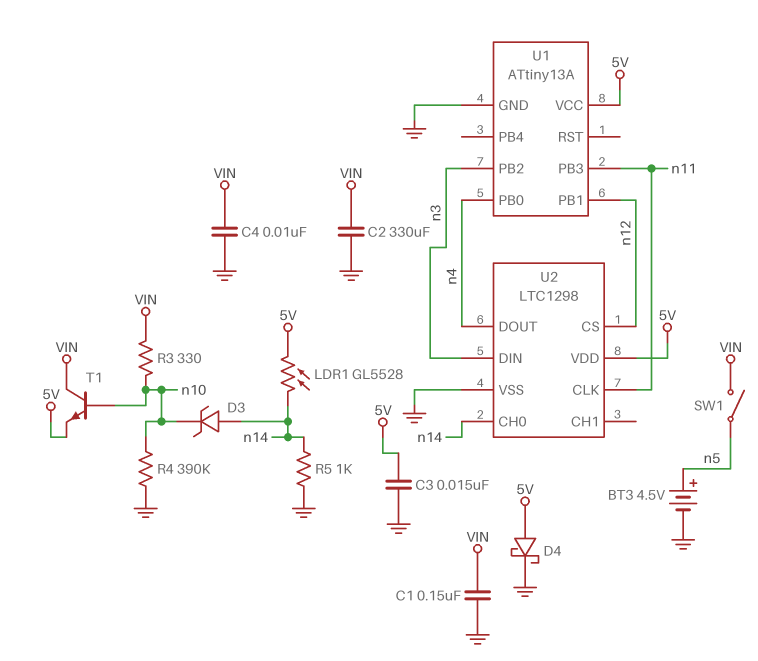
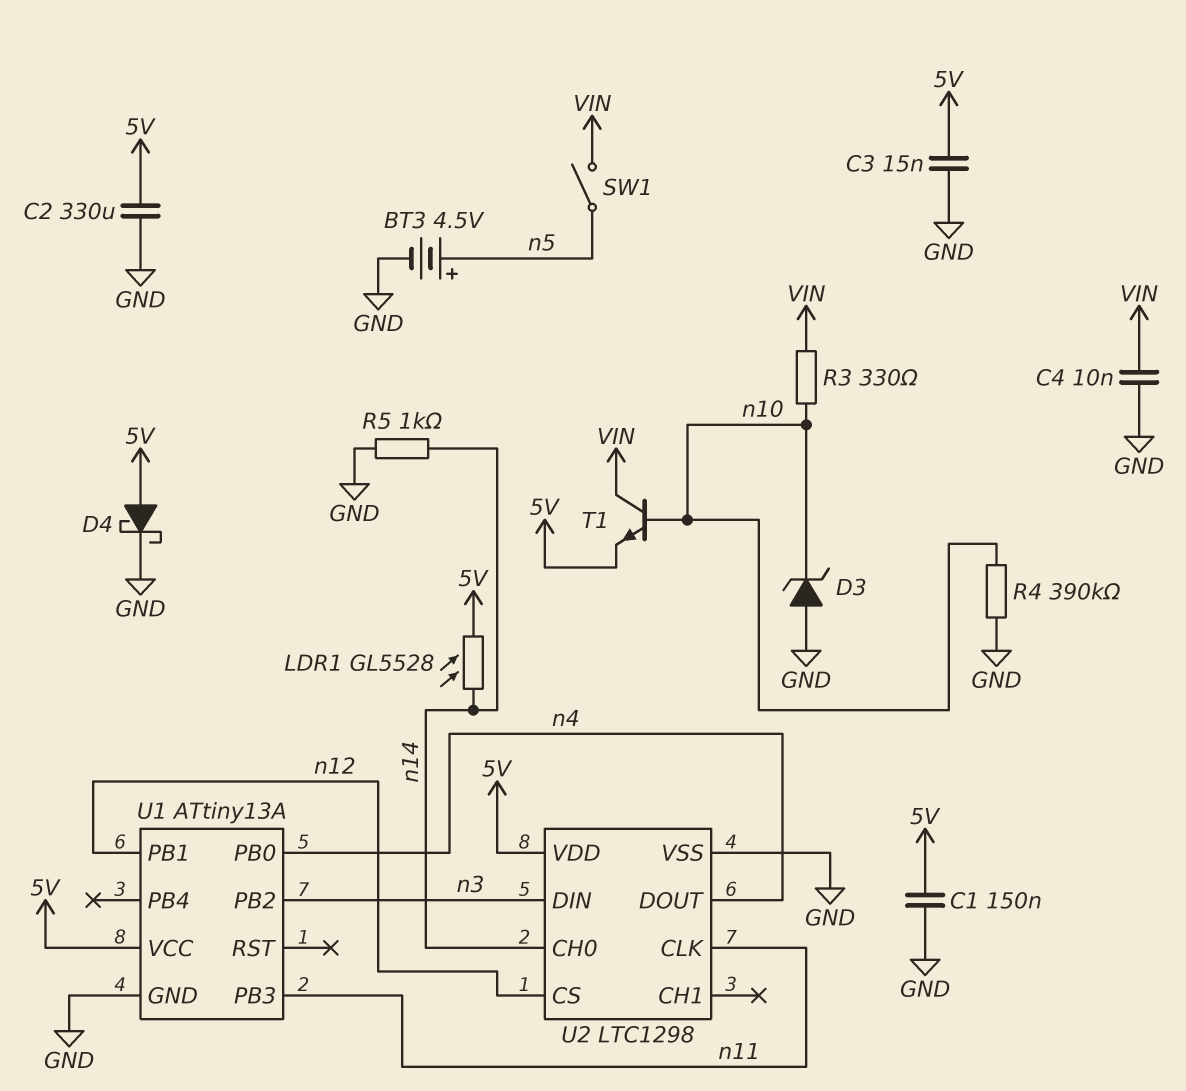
C1: 150nF (GND, VIN) -> 150nF (5V, GND)
C2: 330uF (GND, VIN) -> 330uF (5V, GND)
D3: zener (A n14, K n10) -> zener (A GND, K n10)

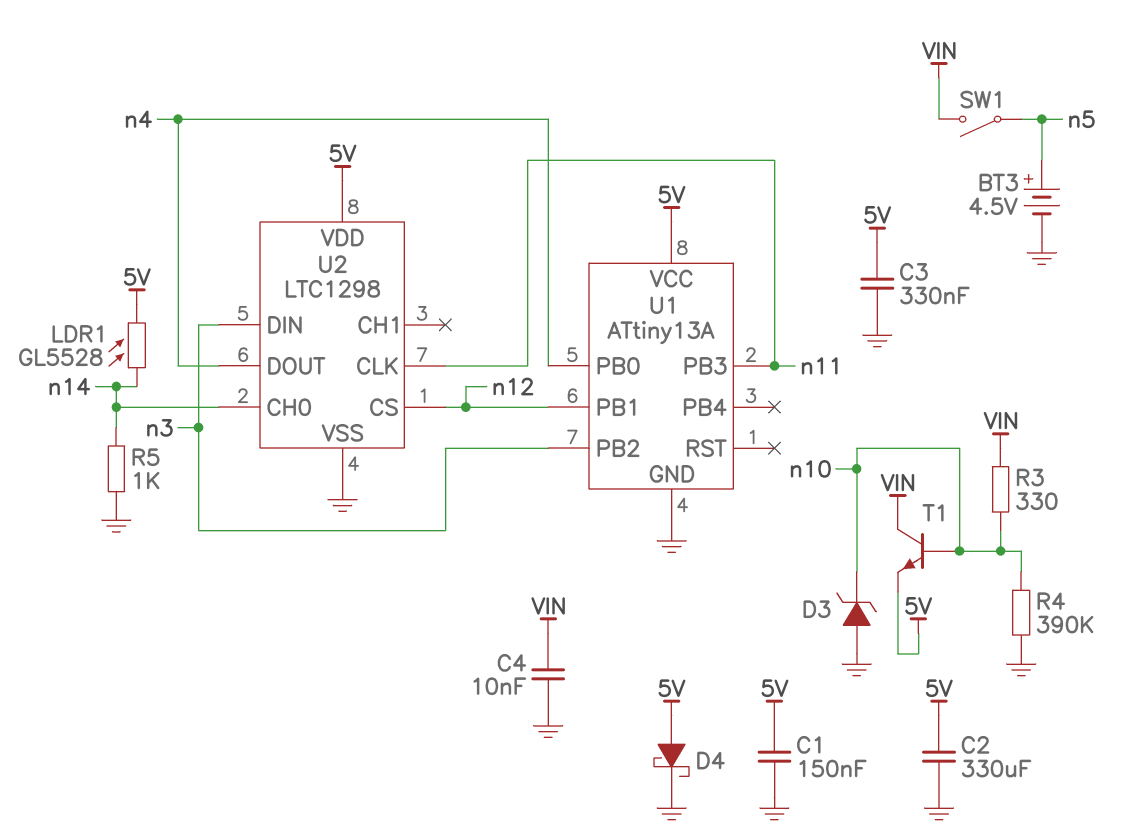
C3: 15nF (5V, GND) -> 330nF (5V, GND)

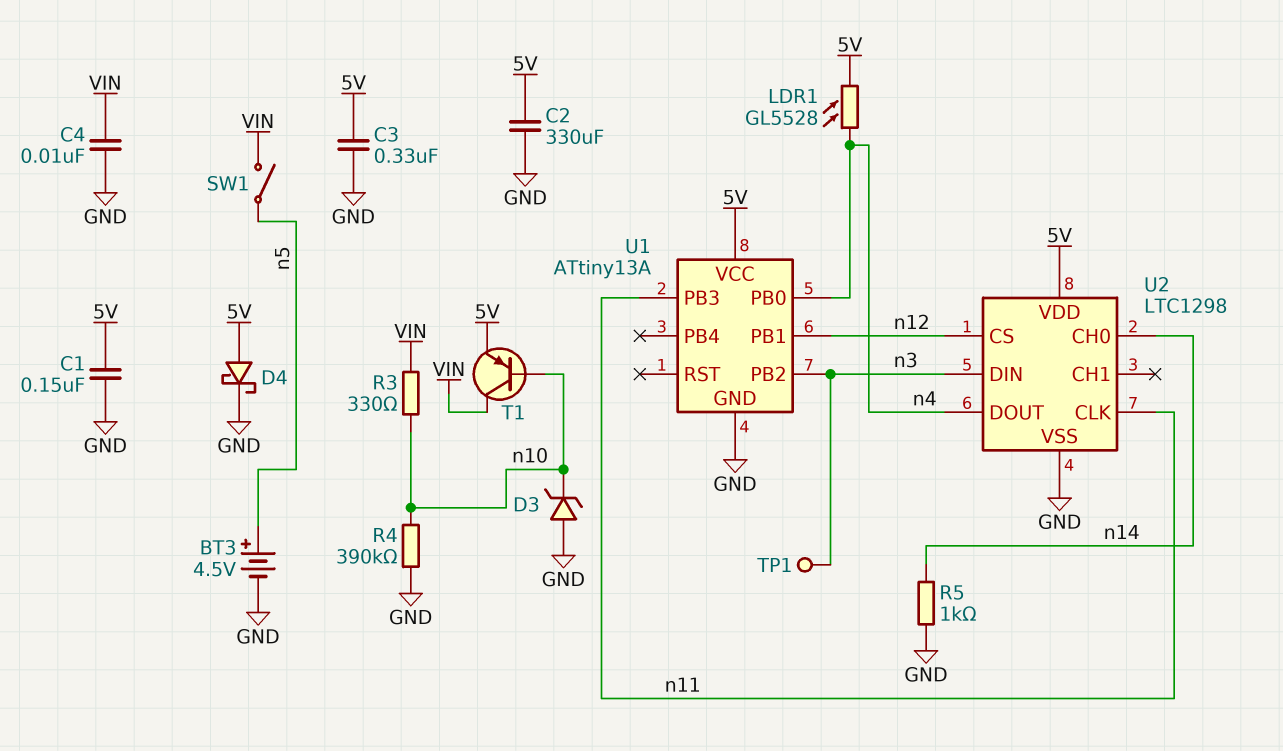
LDR1: GL5528 (5V, n14) -> GL5528 (5V, n4)
T1: NPN (B n10, C VIN, E 5V) -> PNP (B n10, C VIN, E 5V)
TP1: none -> test point (n3)

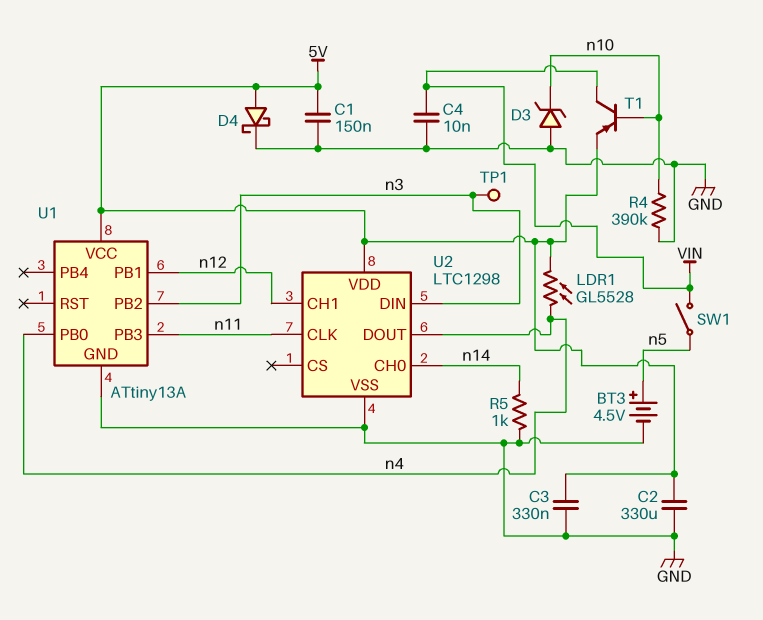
R3: 330 (VIN, n10) -> none
U2 pin CH1: none -> n12
U2 pin CS: n12 -> none

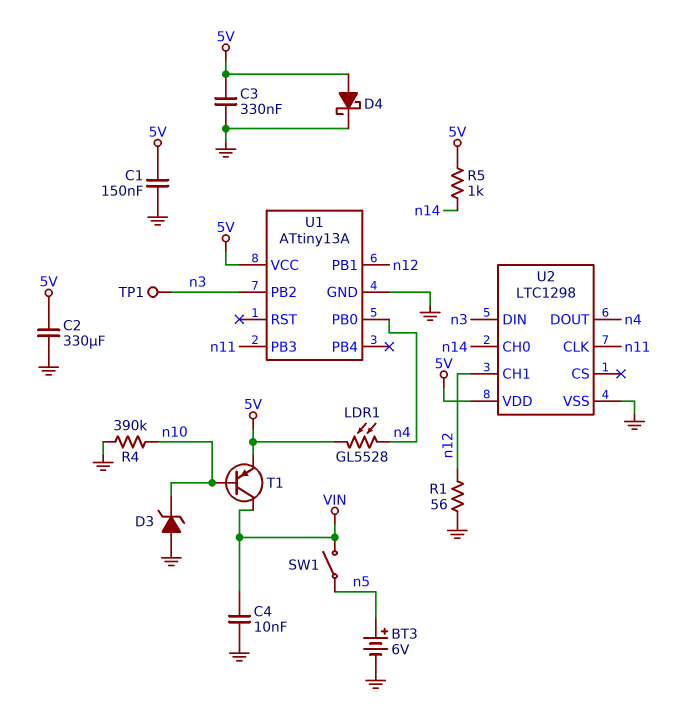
BT3: 4.5V (plus n5, minus GND) -> 6V (plus n5, minus GND)
R1: none -> 56 (GND, n12)
R5: 1k (GND, n14) -> 1k (5V, n14)

